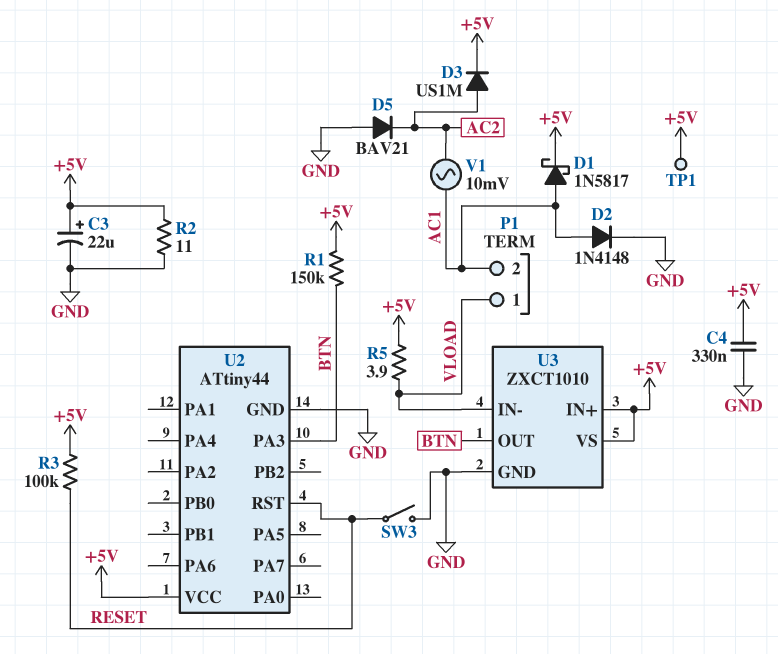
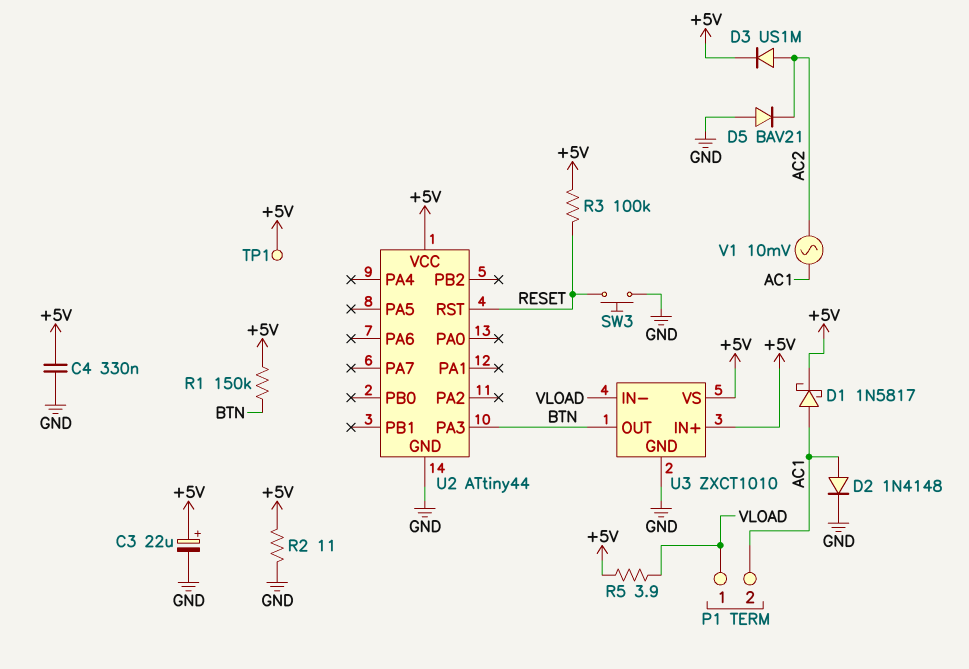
SW3: switch (GND, RESET) -> button (GND, RESET)

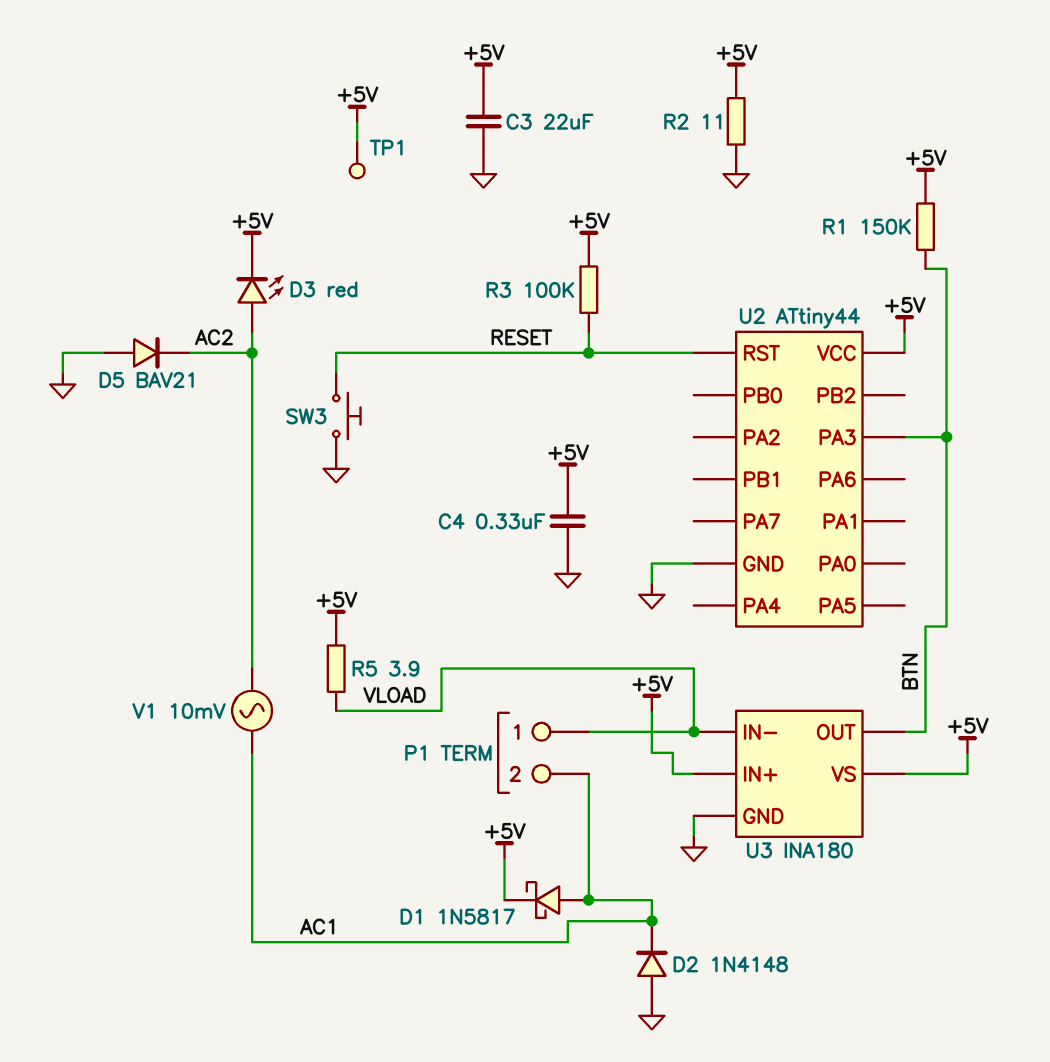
C3: 22uF (plus +5V, minus GND) -> 22uF (+5V, GND)
D2: diode 1N4148 (A AC1, K GND) -> diode 1N4148 (A GND, K AC1)
D3: diode US1M (A AC2, K +5V) -> LED red (A AC2, K +5V)
U3: ZXCT1010 -> INA180

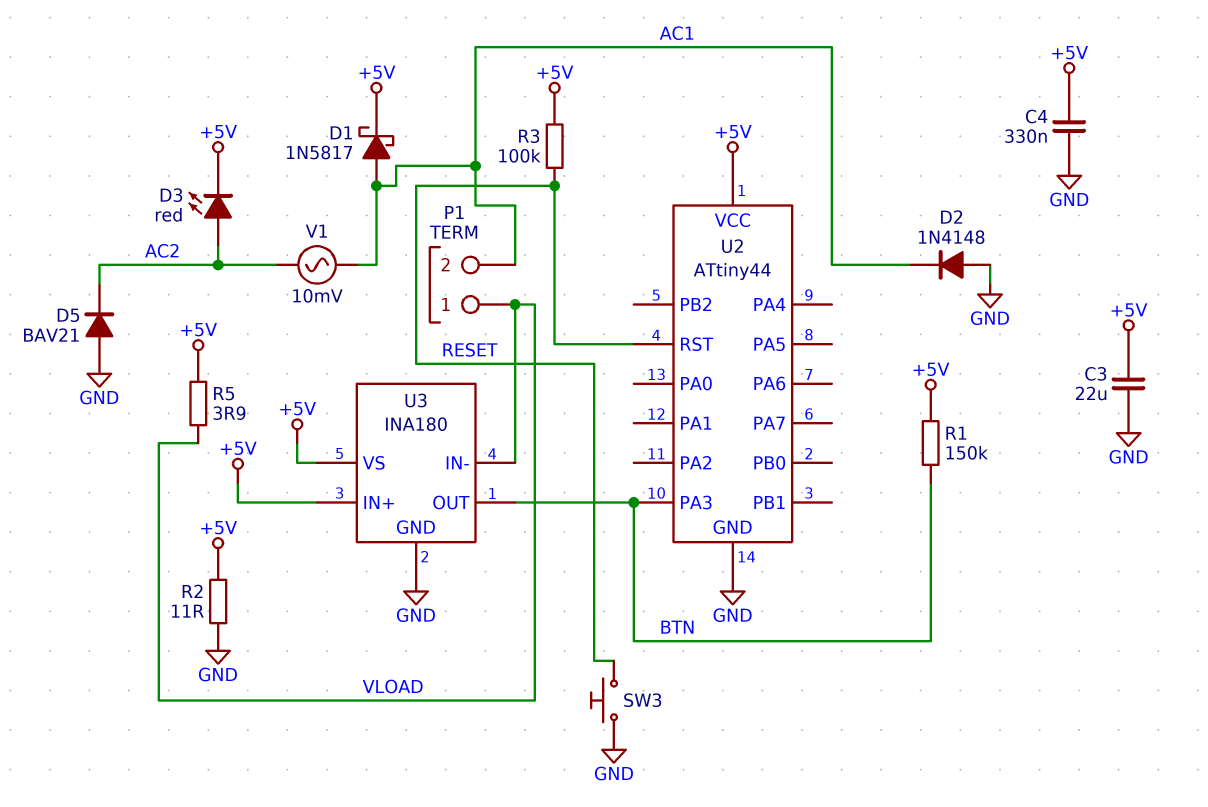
TP1: test point (+5V) -> none

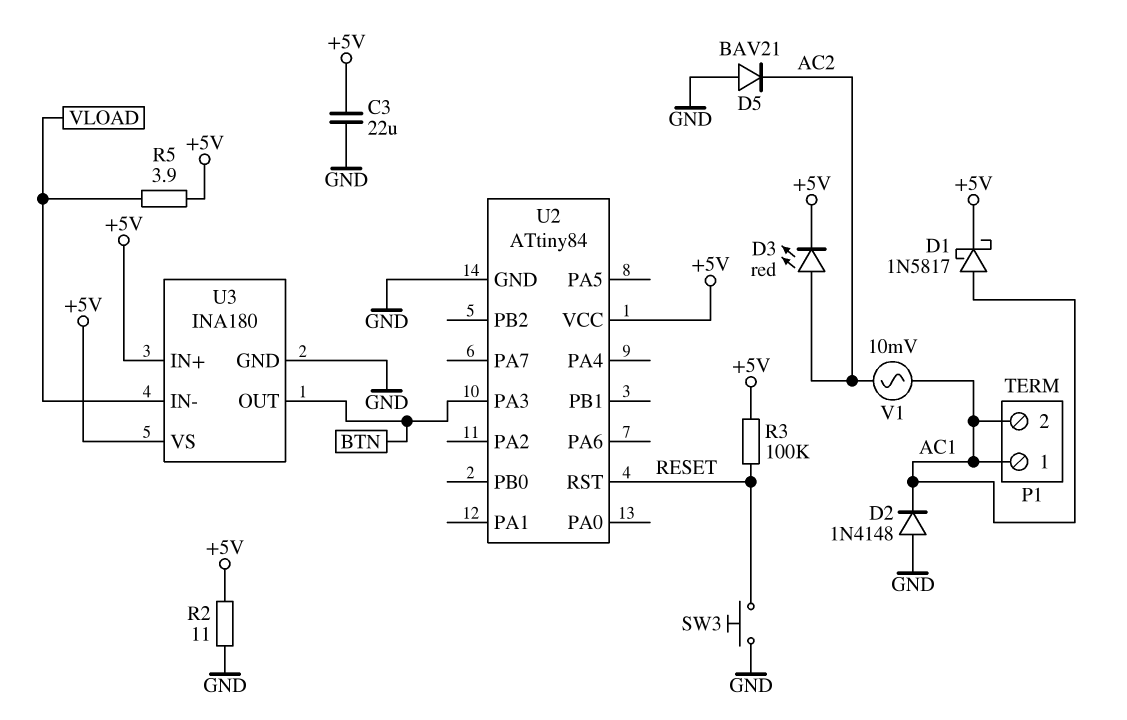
C4: 330nF (+5V, GND) -> none
P1 pin 1: VLOAD -> AC1
R1: 150k (+5V, BTN) -> none
U2: ATtiny44 -> ATtiny84

